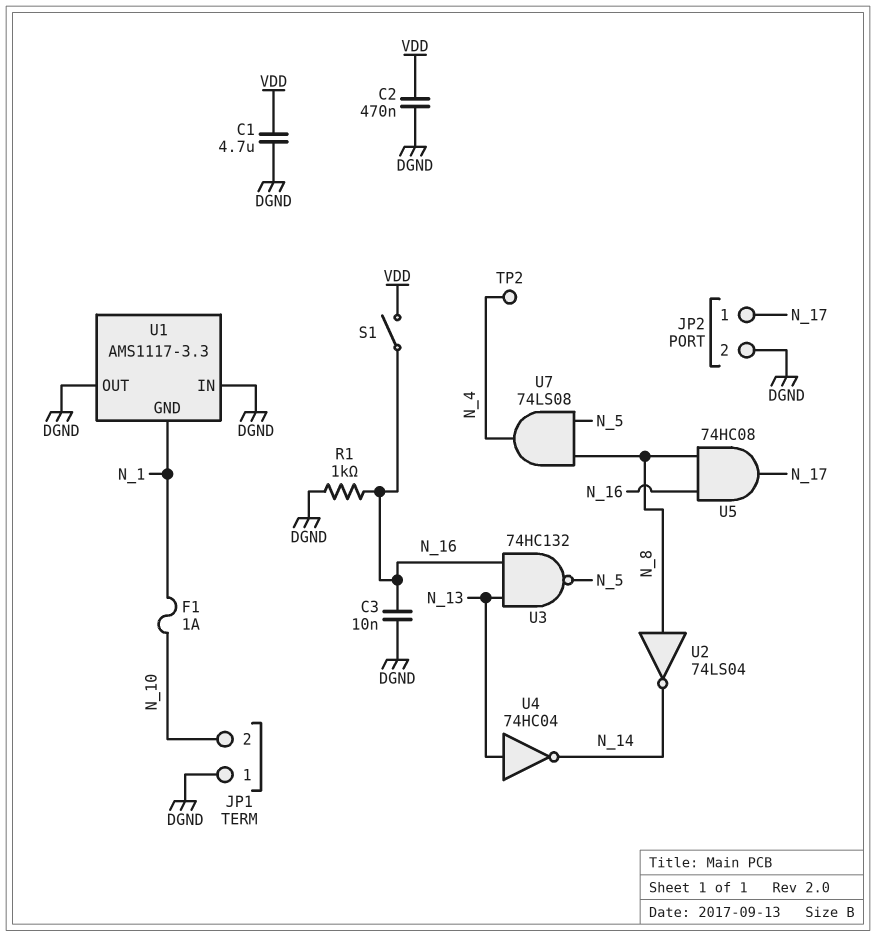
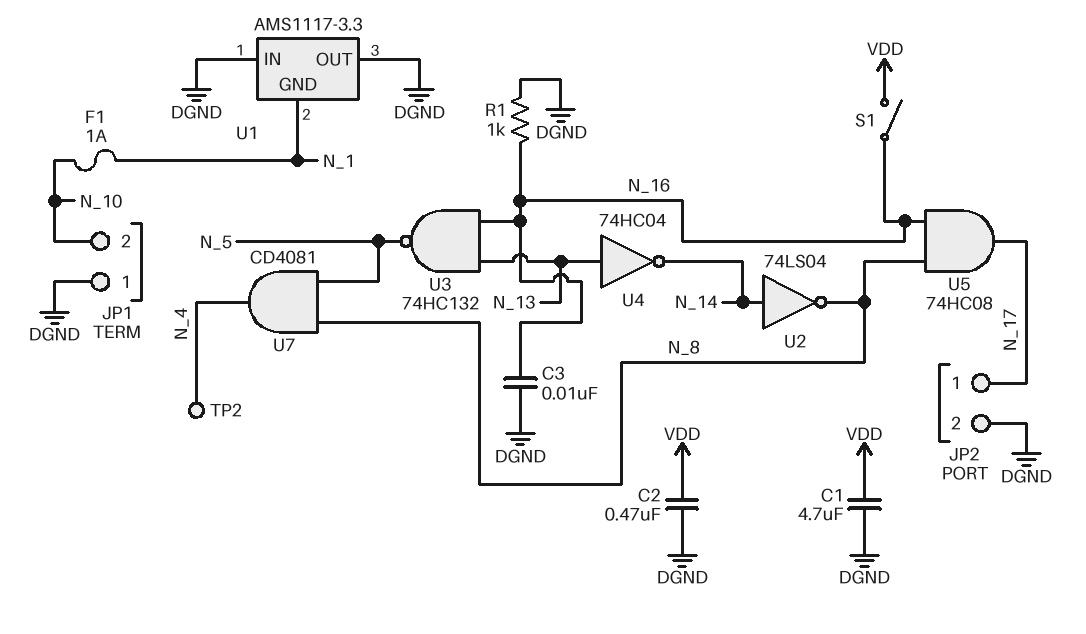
U2: NOT 74LS04 (in N_8, out N_14) -> NOT 74LS04 (in N_14, out N_8)
U7: AND 74LS08 (in N_5, in N_8, out N_4) -> AND CD4081 (in N_5, in N_8, out N_4)

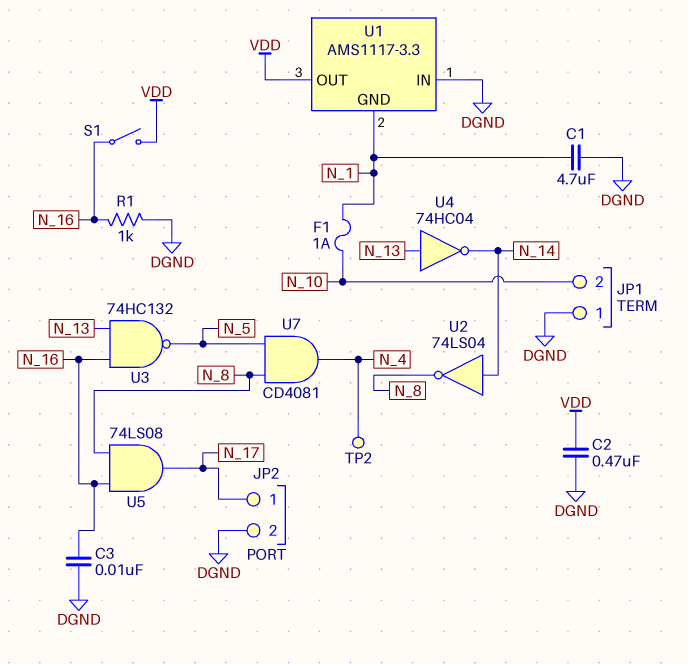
C1: 4.7uF (DGND, VDD) -> 4.7uF (DGND, N_1)
U1 pin OUT: DGND -> VDD
U5: AND 74HC08 (in N_8, in N_16, out N_17) -> AND 74LS08 (in N_8, in N_16, out N_17)

